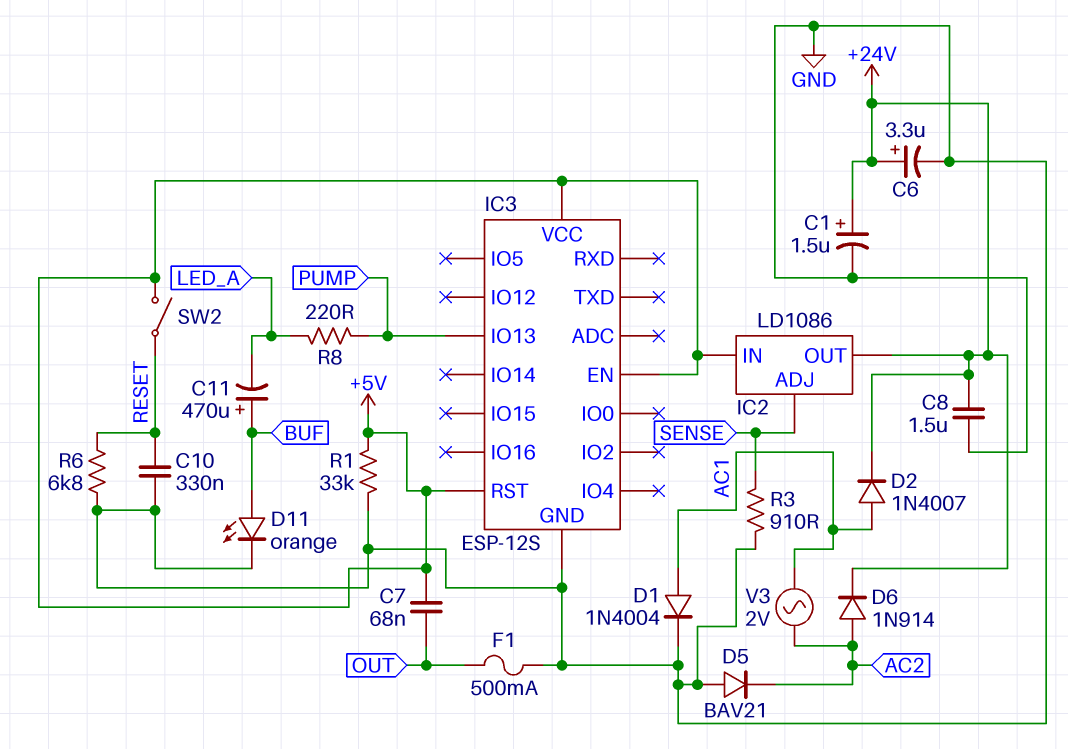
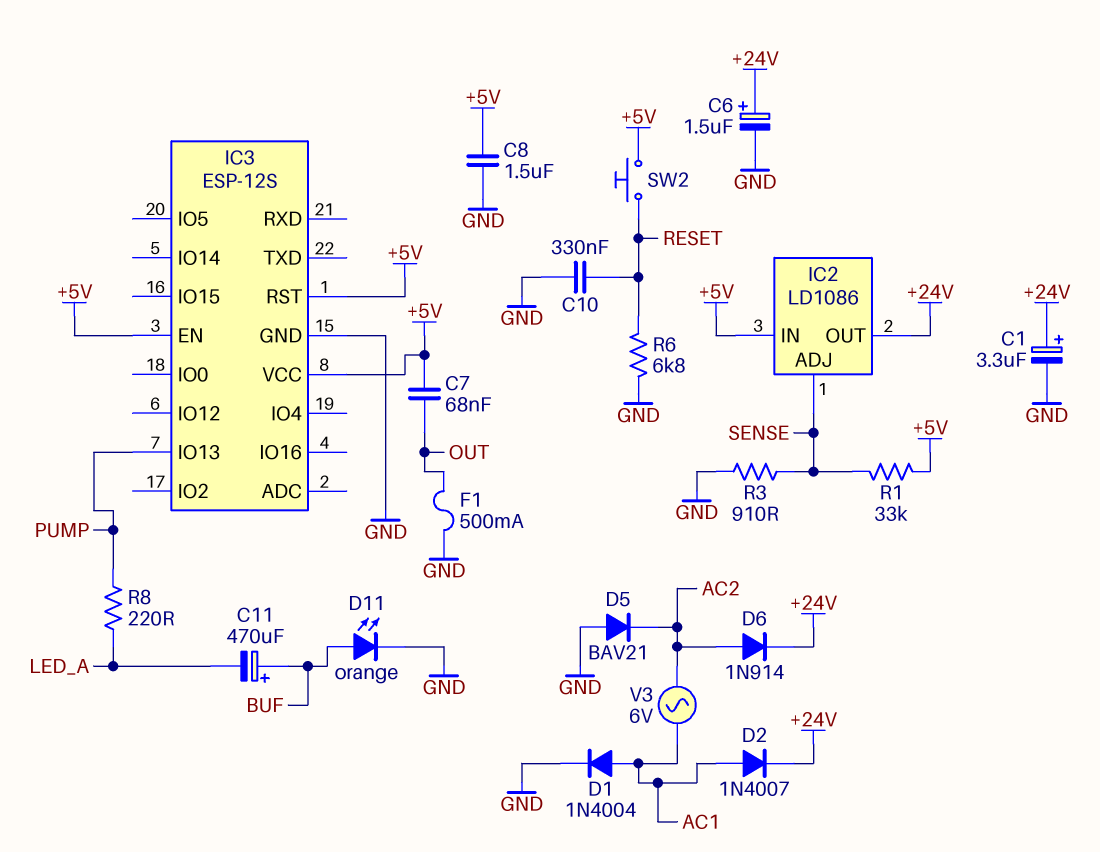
C1: 1.5uF (plus +24V, minus GND) -> 3.3uF (plus +24V, minus GND)
C6: 3.3uF (plus +24V, minus GND) -> 1.5uF (plus +24V, minus GND)
C8: 1.5uF (+24V, GND) -> 1.5uF (+5V, GND)
R1: 33k (+5V, GND) -> 33k (+5V, SENSE)
SW2: switch (+5V, RESET) -> button (+5V, RESET)
V3: AC 2V (AC1, AC2) -> AC 6V (AC1, AC2)

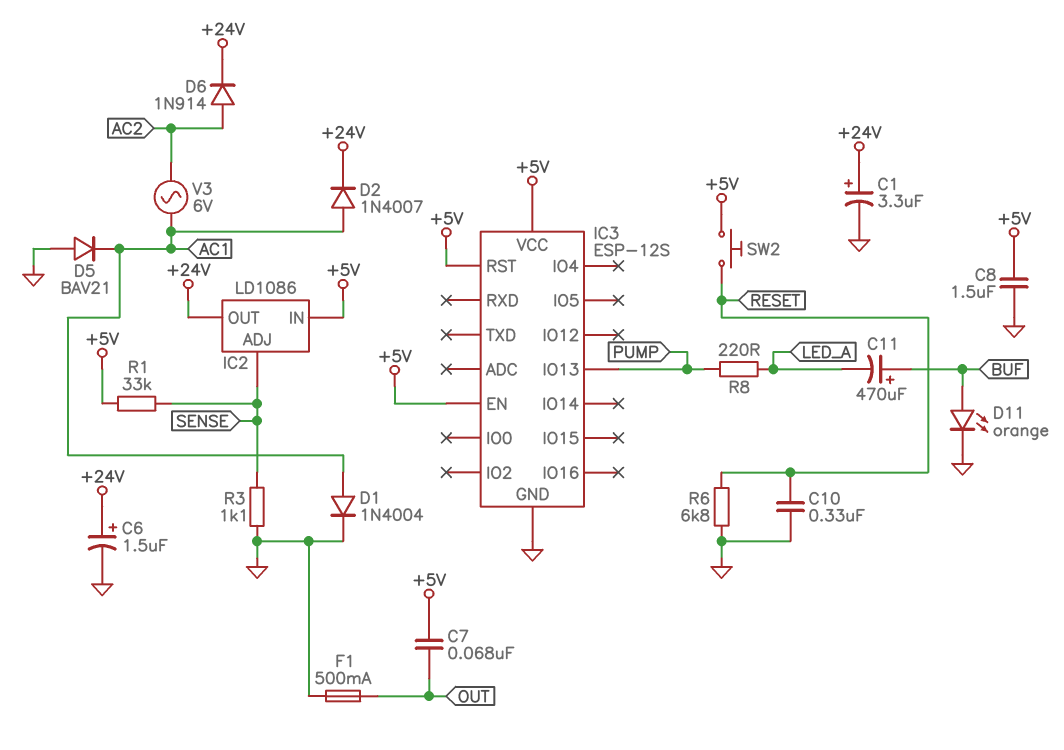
D5: diode BAV21 (A GND, K AC2) -> diode BAV21 (A GND, K AC1)
R3: 910 (GND, SENSE) -> 1.1k (GND, SENSE)

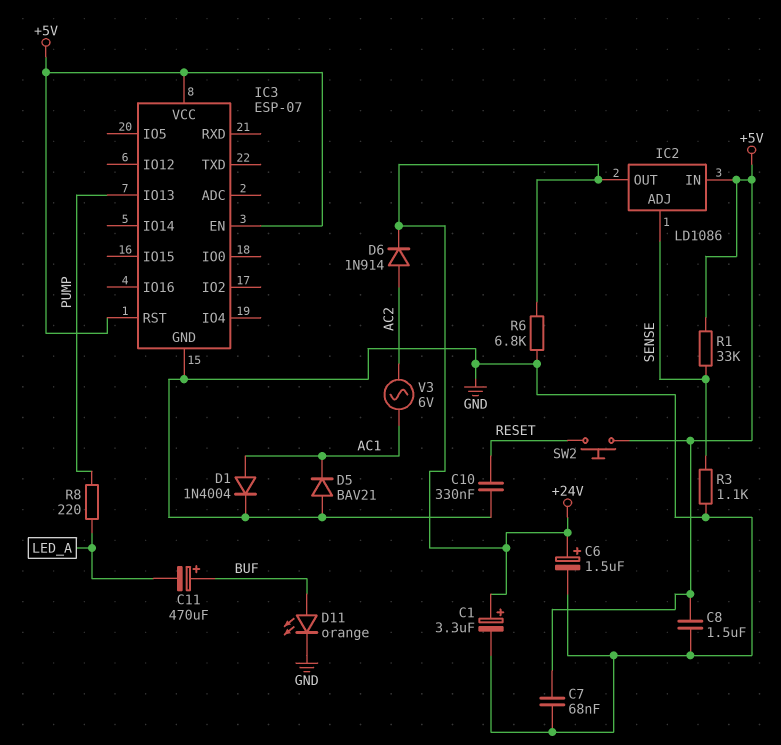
C7: 68nF (+5V, OUT) -> 68nF (+5V, GND)
D2: diode 1N4007 (A AC1, K +24V) -> none
F1: 500mA (GND, OUT) -> none
IC3: ESP-12S -> ESP-07
R6: 6.8k (GND, RESET) -> 6.8k (+24V, GND)

